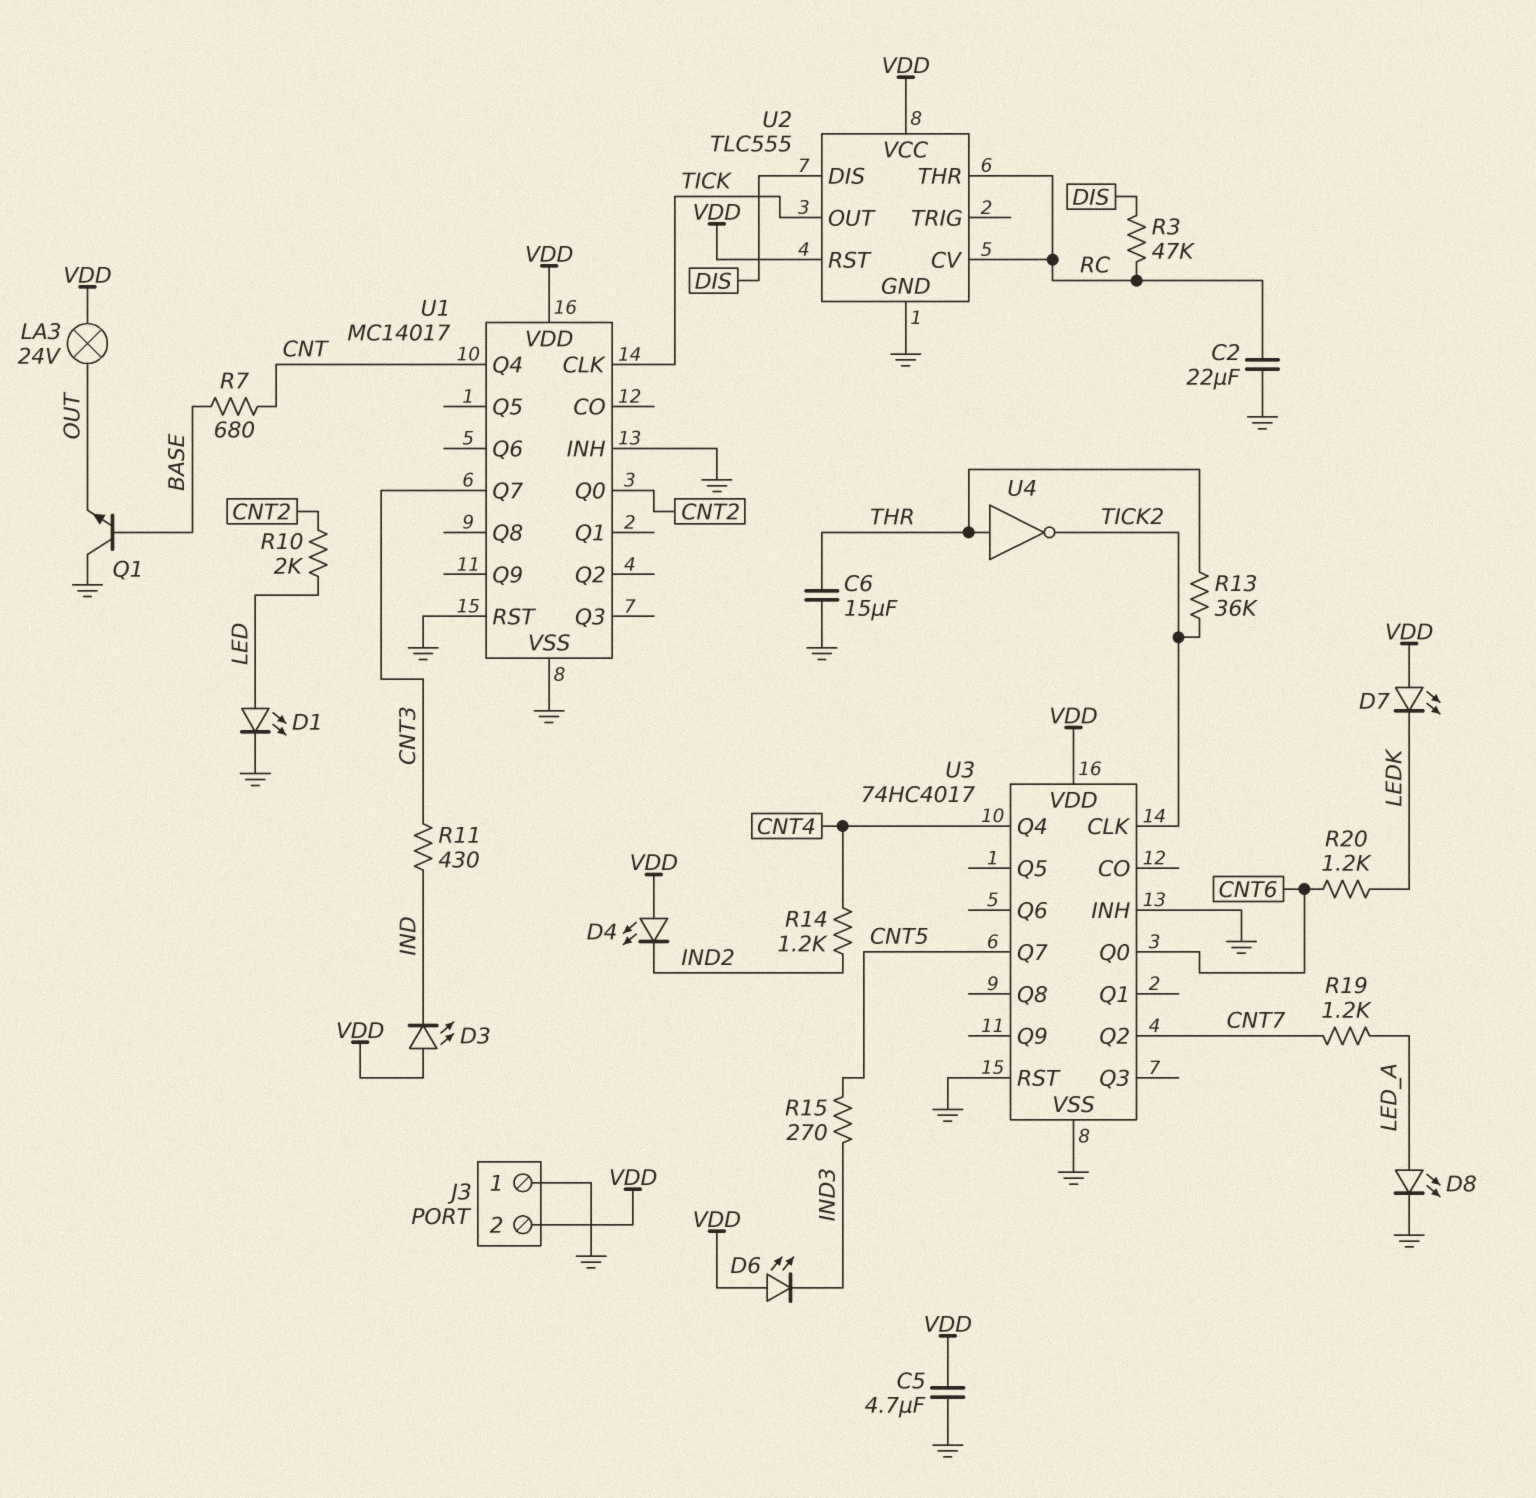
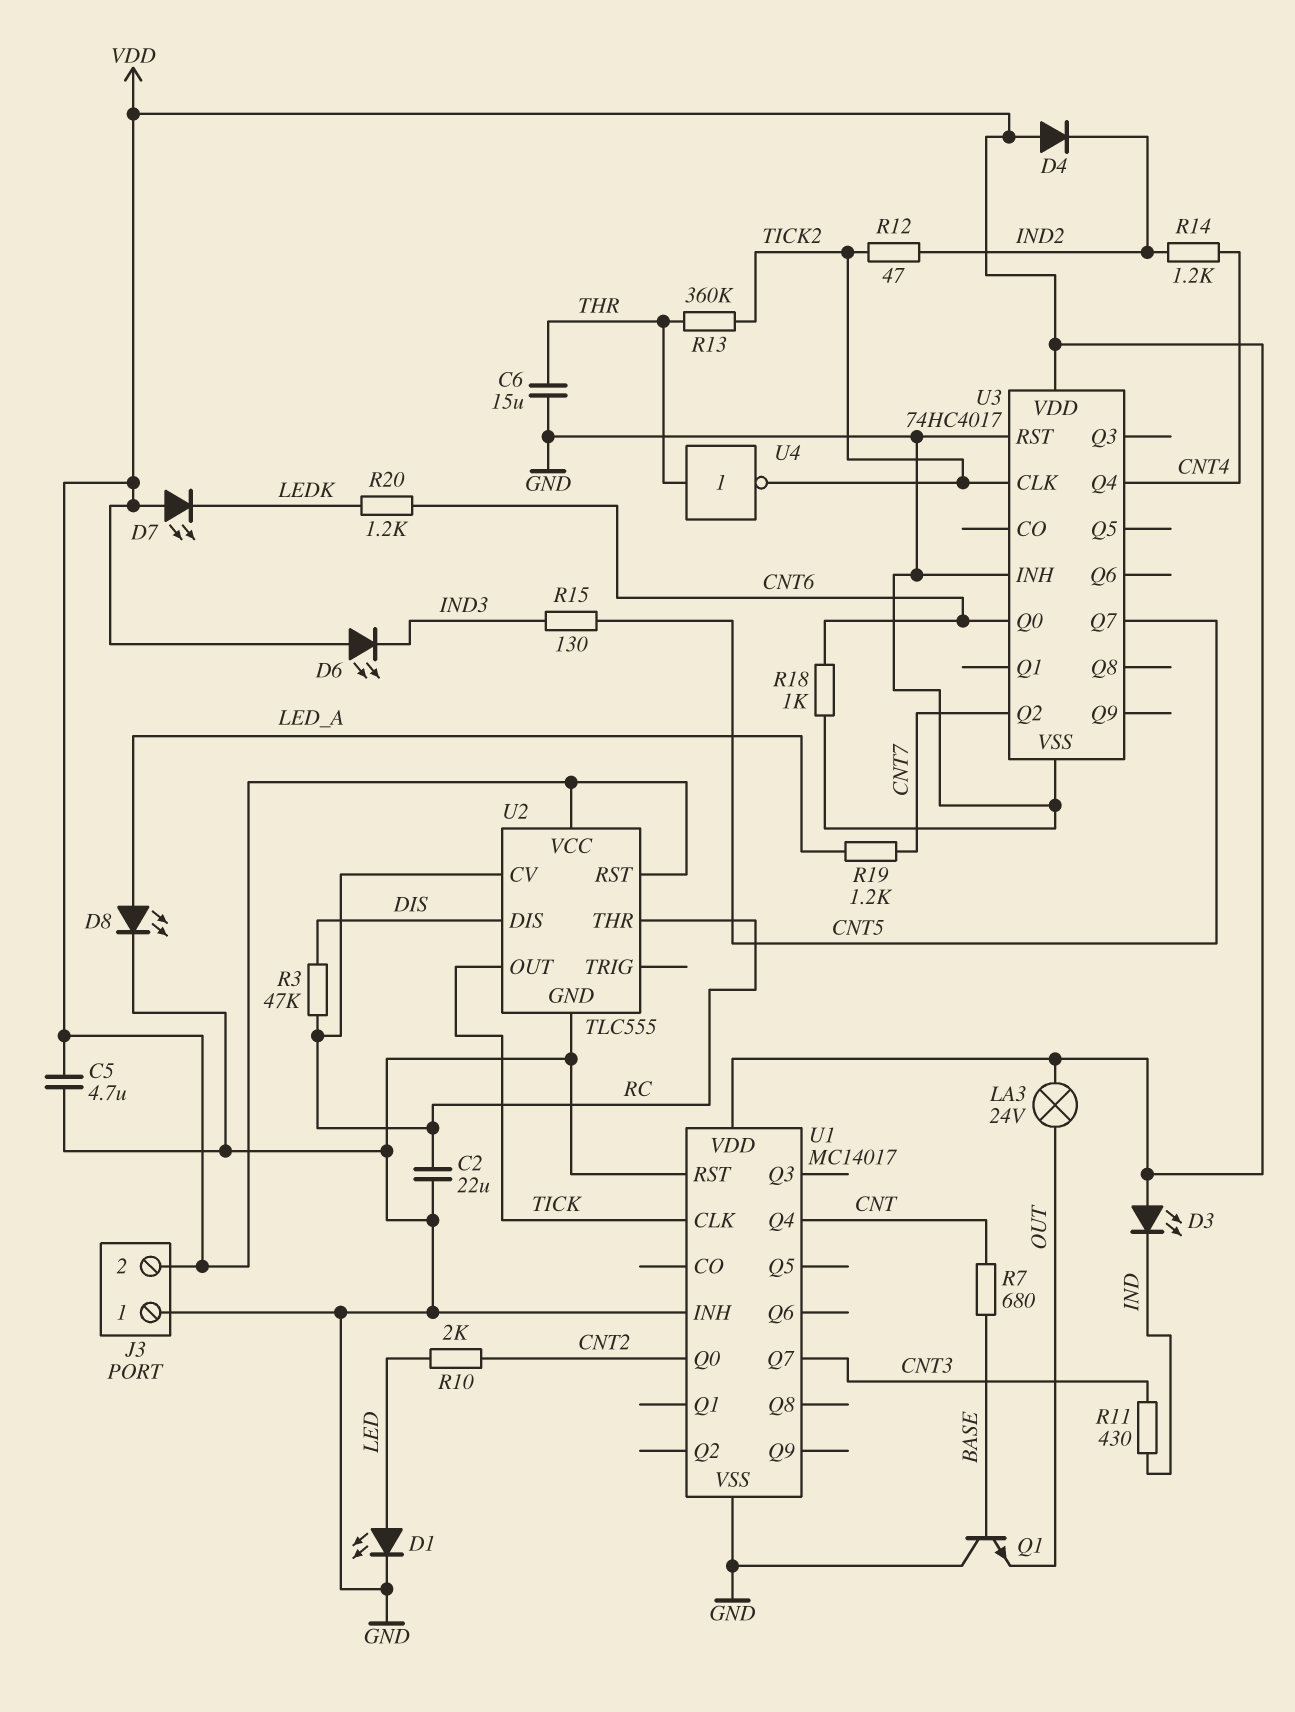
D4: LED (A VDD, K IND2) -> diode (A VDD, K IND2)
R12: none -> 47 (IND2, TICK2)
R13: 36k (THR, TICK2) -> 360k (THR, TICK2)
R15: 270 (CNT5, IND3) -> 130 (CNT5, IND3)
R18: none -> 1k (CNT6, GND)

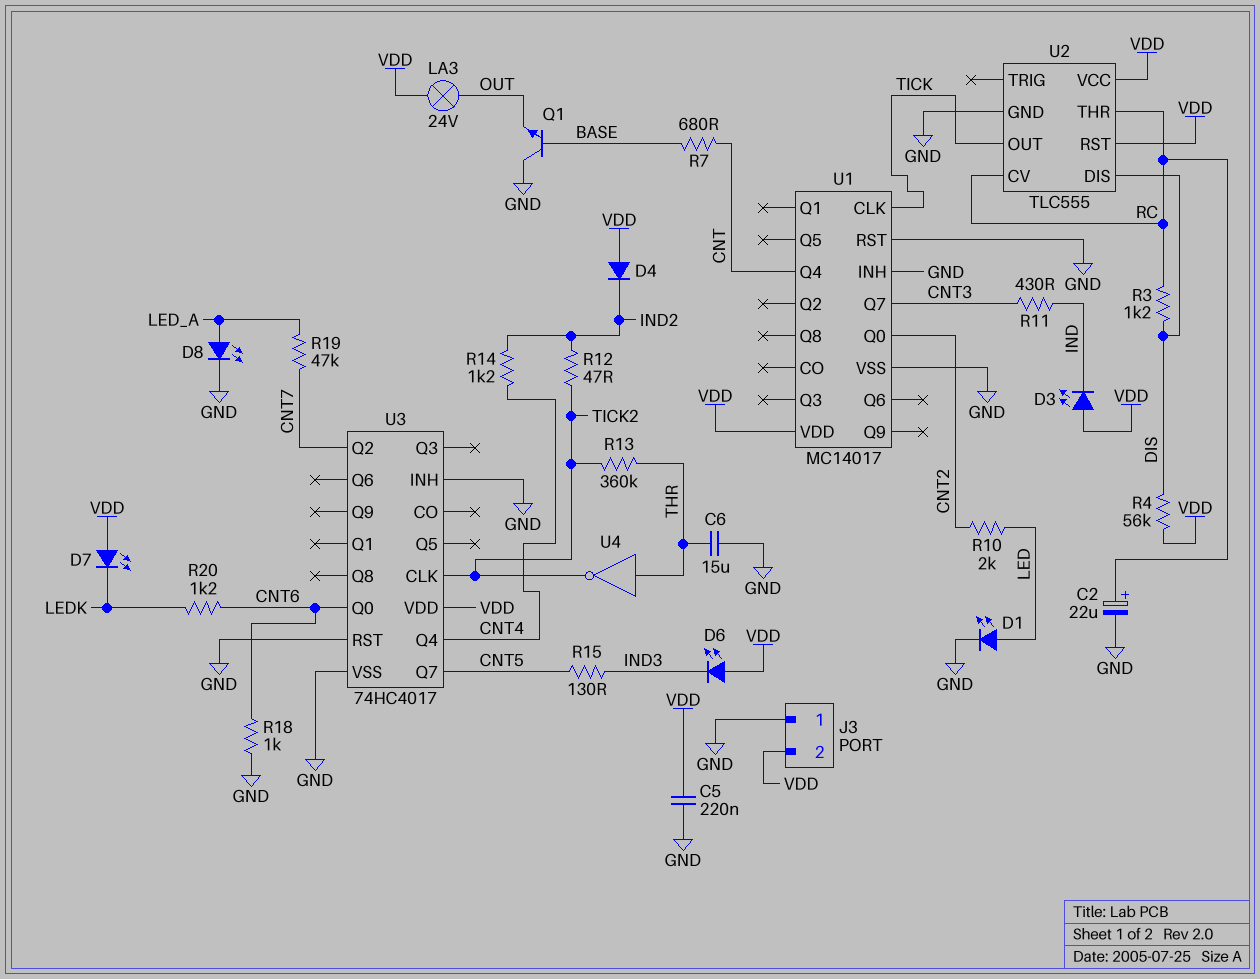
C2: 22uF (GND, RC) -> 22uF (plus RC, minus GND)
C5: 4.7uF (GND, VDD) -> 220nF (GND, VDD)
R3: 47k (DIS, RC) -> 1.2k (DIS, RC)
R4: none -> 56k (DIS, VDD)
R19: 1.2k (CNT7, LED_A) -> 47k (CNT7, LED_A)

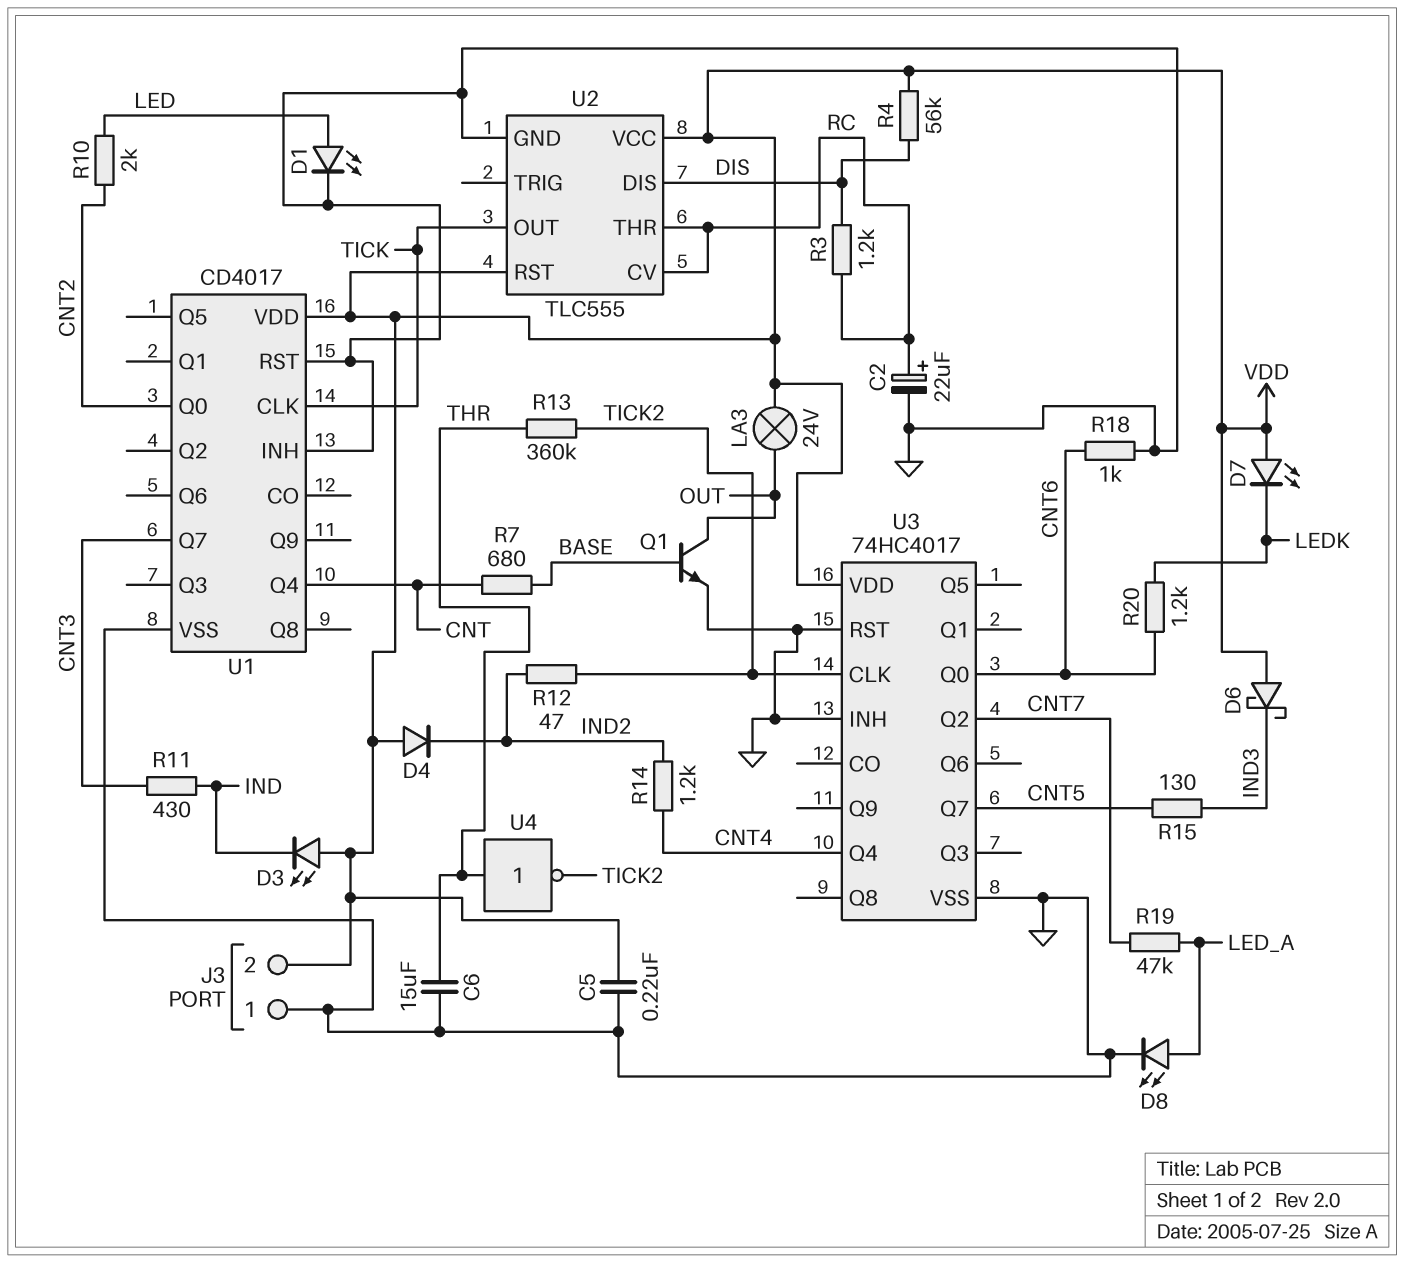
D6: LED (A VDD, K IND3) -> schottky (A VDD, K IND3)
Q1: NPN (B BASE, C GND, E OUT) -> NPN (B BASE, C OUT, E GND)
U1: MC14017 -> CD4017

